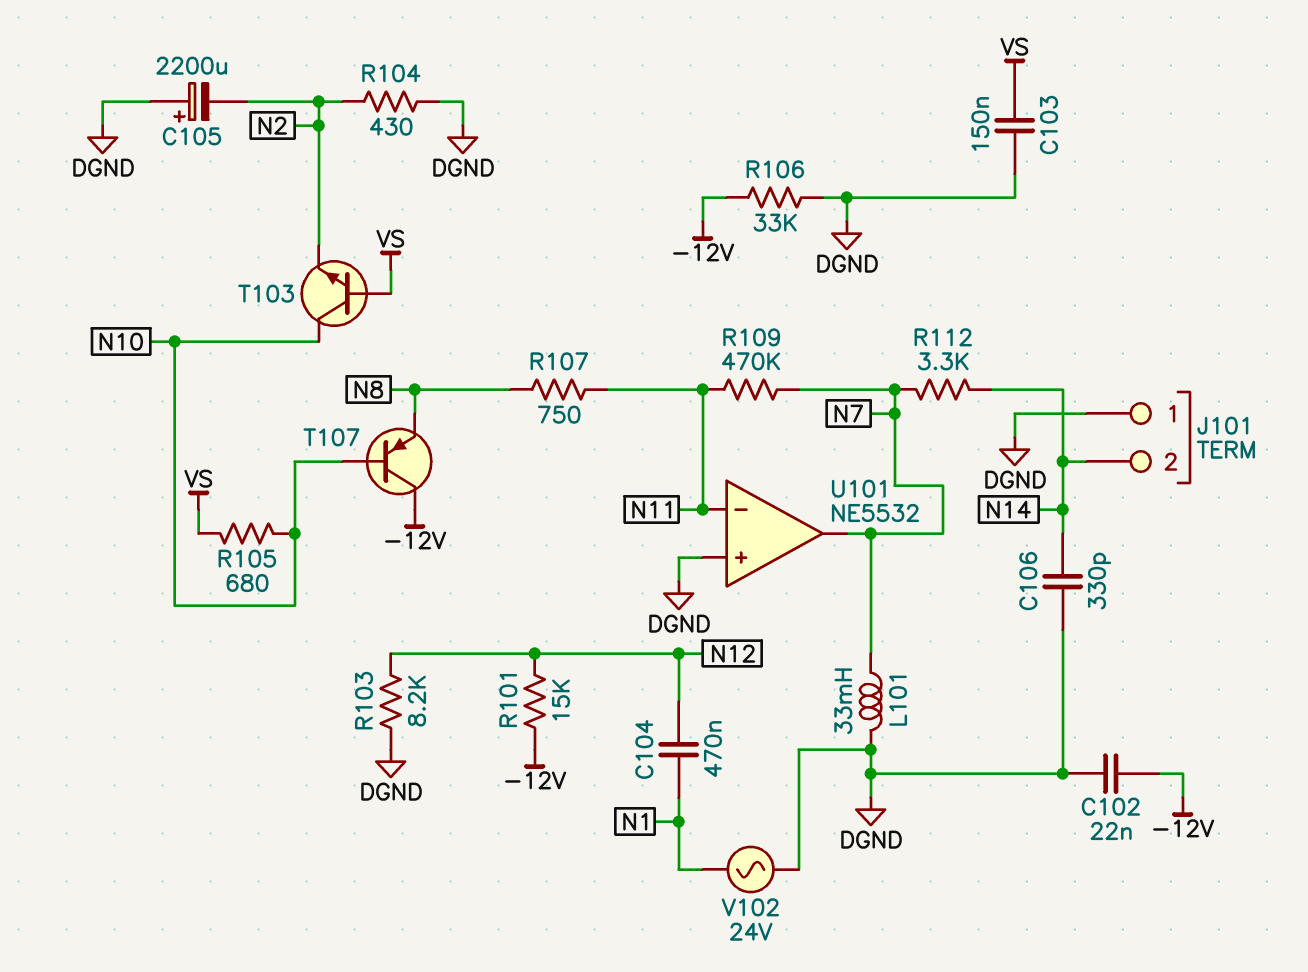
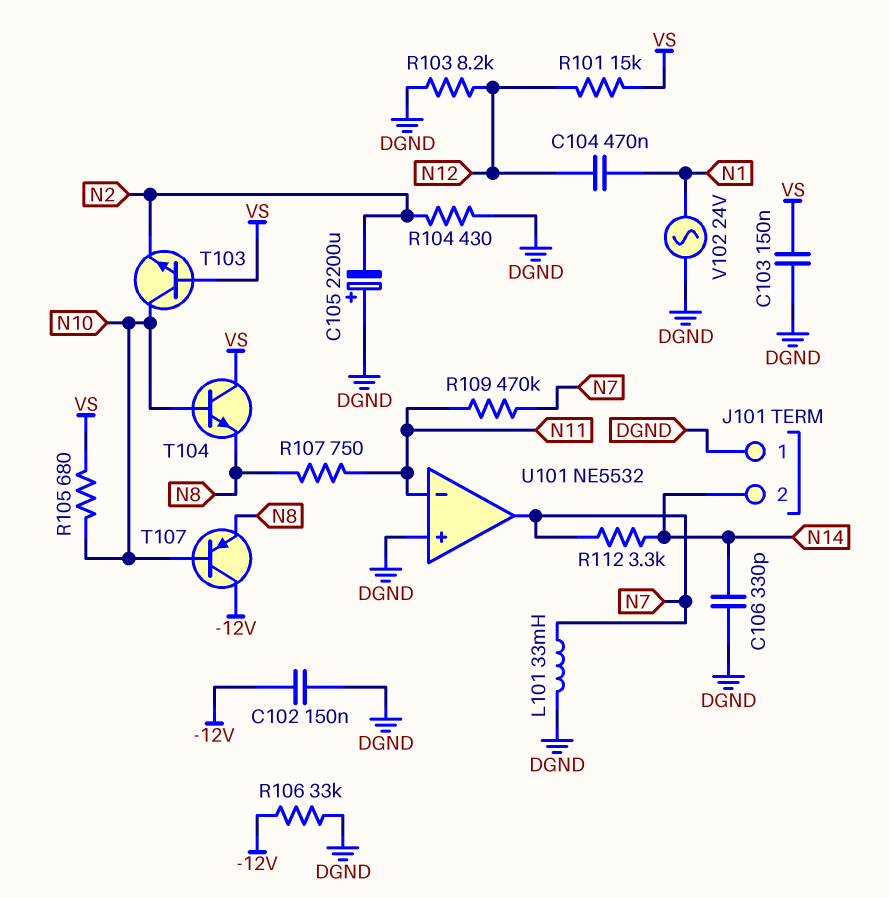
C102: 22nF (-12V, DGND) -> 150nF (-12V, DGND)
R101: 15k (-12V, N12) -> 15k (N12, VS)
T104: none -> NPN (B N10, C VS, E N8)

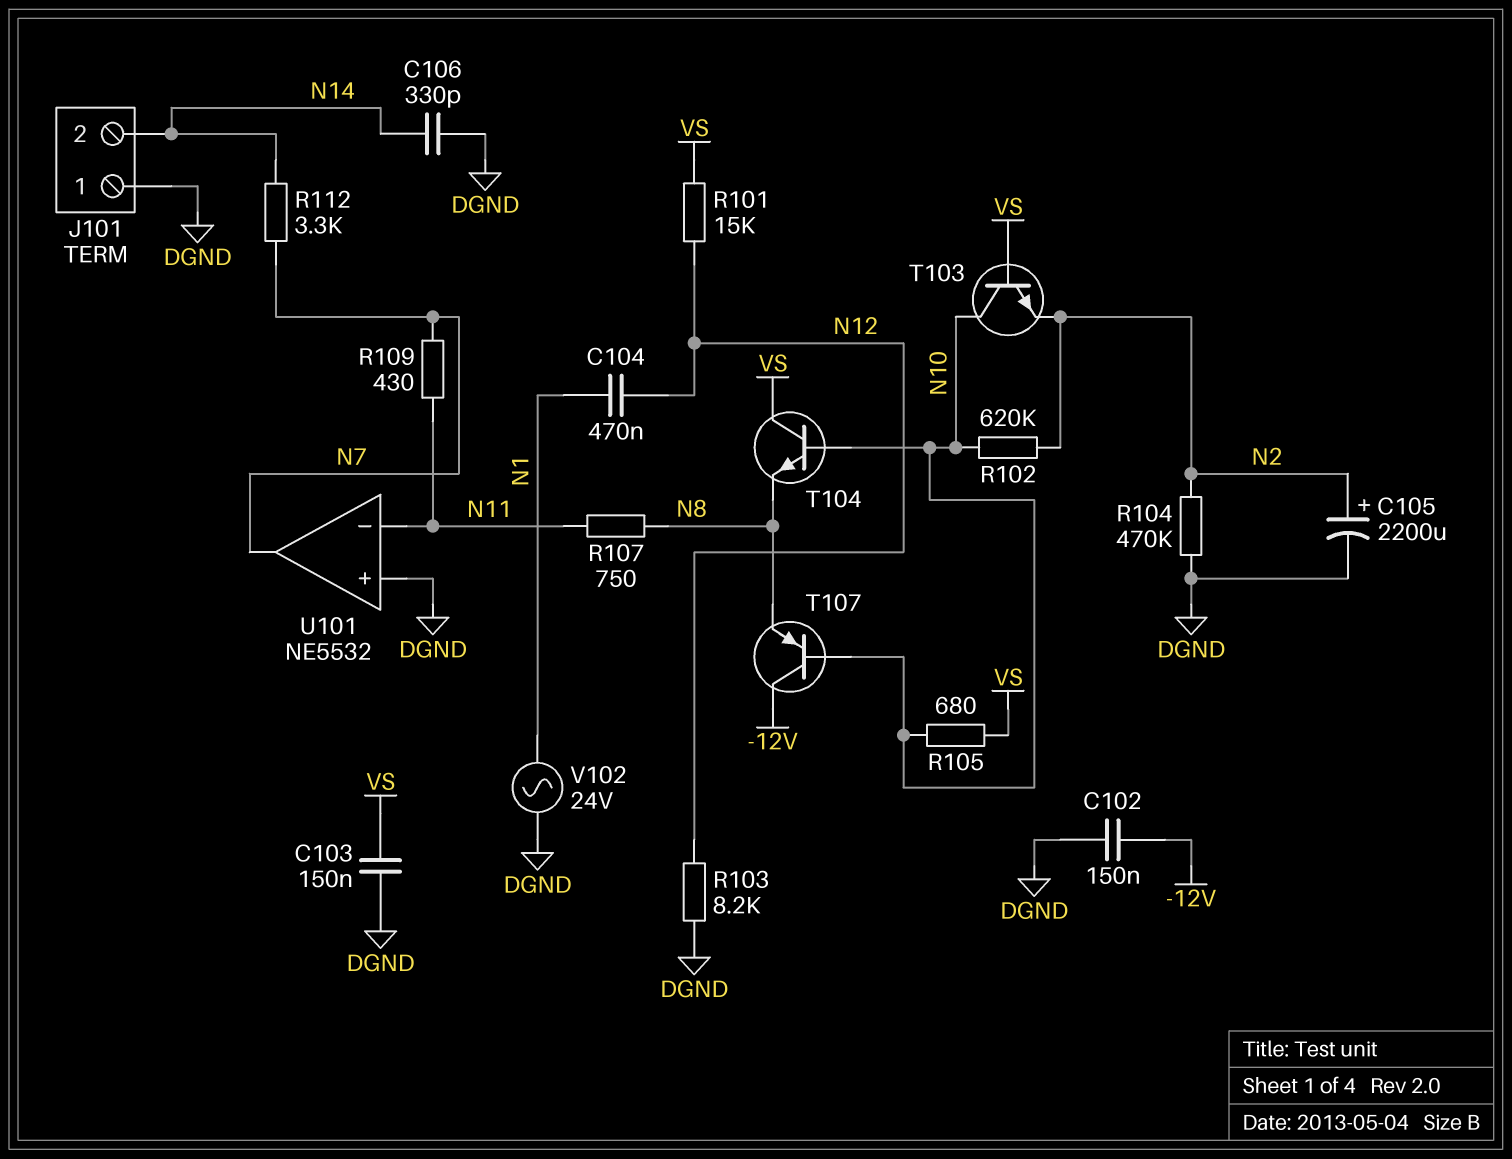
C105: 2200uF (plus DGND, minus N2) -> 2200uF (plus N2, minus DGND)
L101: 33mH (DGND, N7) -> none
R102: none -> 620k (N2, N10)
R104: 430 (DGND, N2) -> 470k (DGND, N2)
R106: 33k (-12V, DGND) -> none
R109: 470k (N7, N11) -> 430 (N7, N11)

